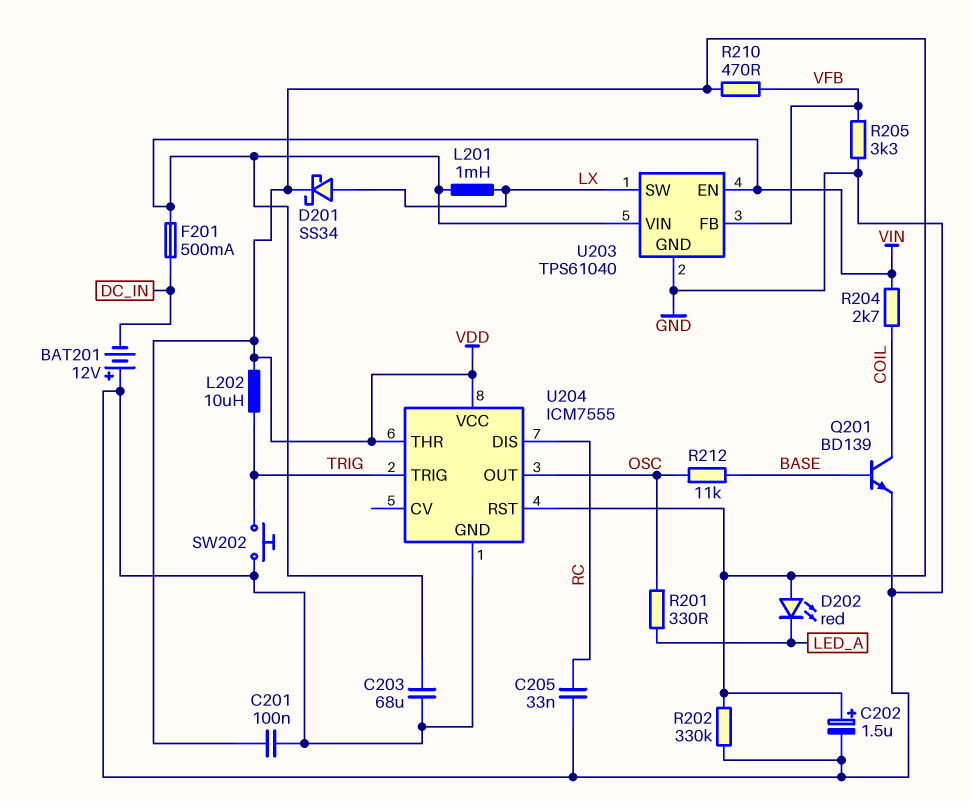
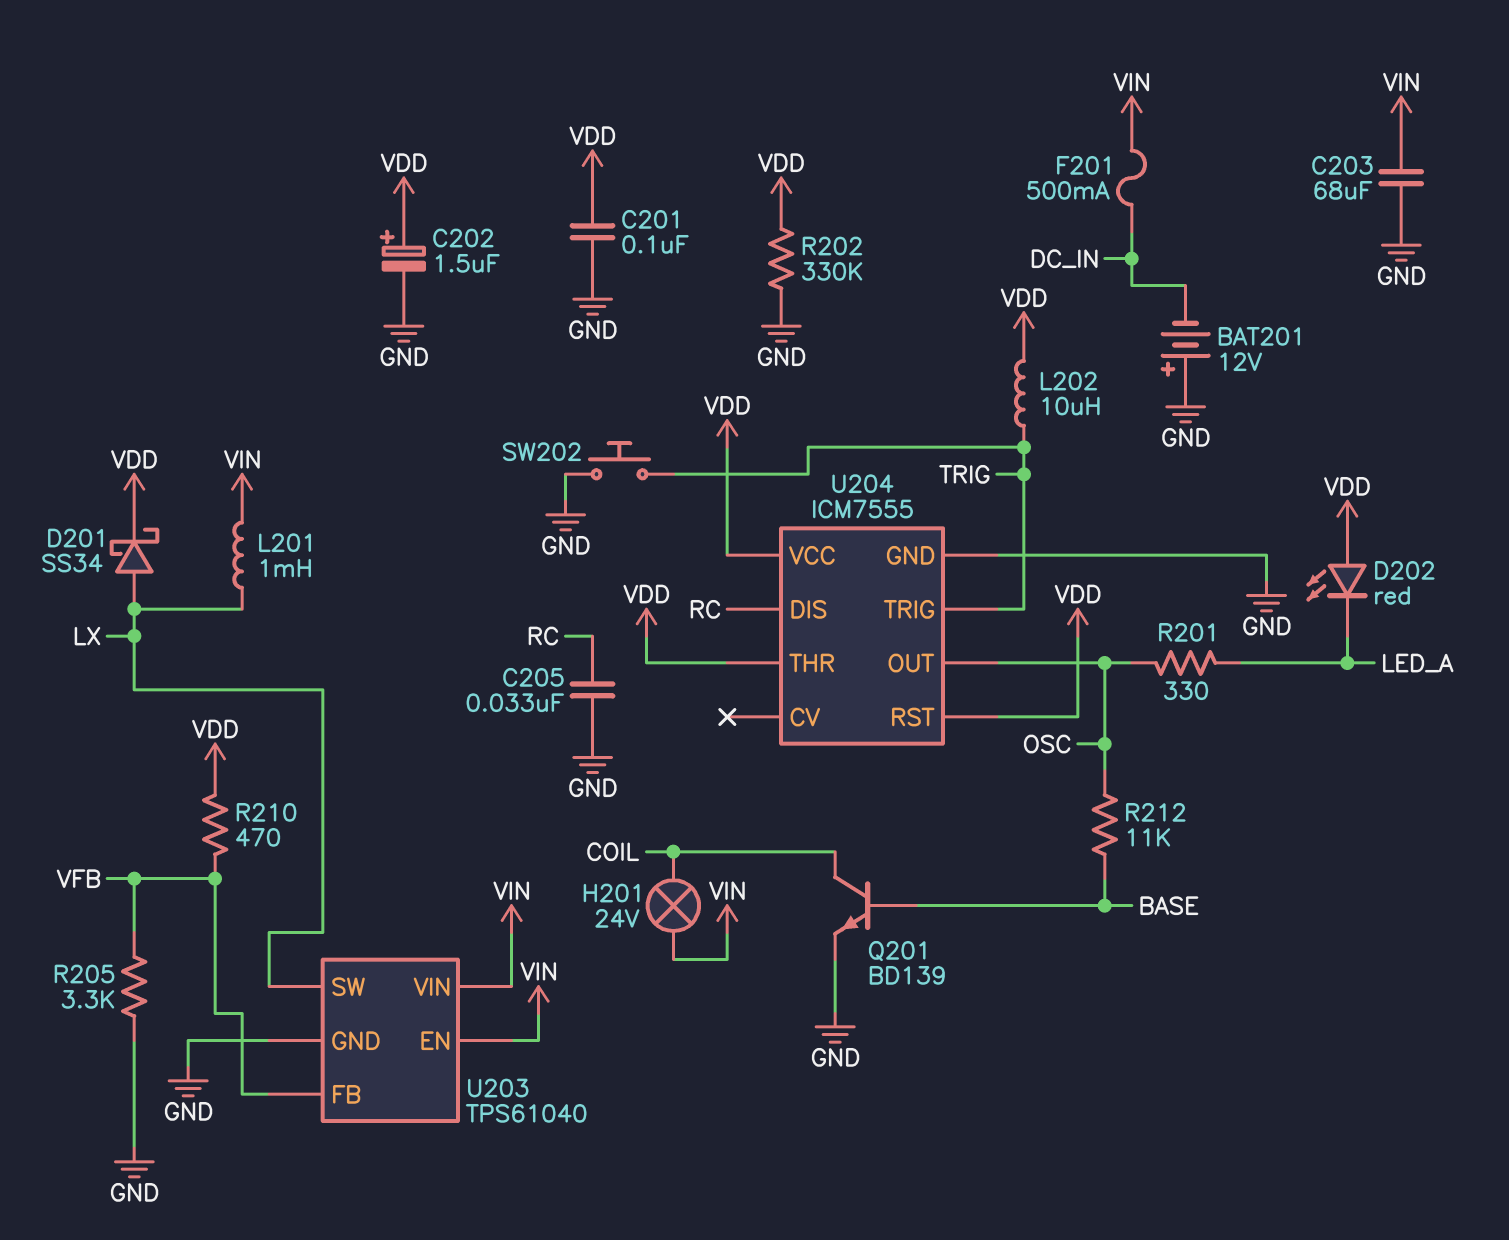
H201: none -> lamp 24V (COIL, VIN)
R204: 2.7k (COIL, VIN) -> none

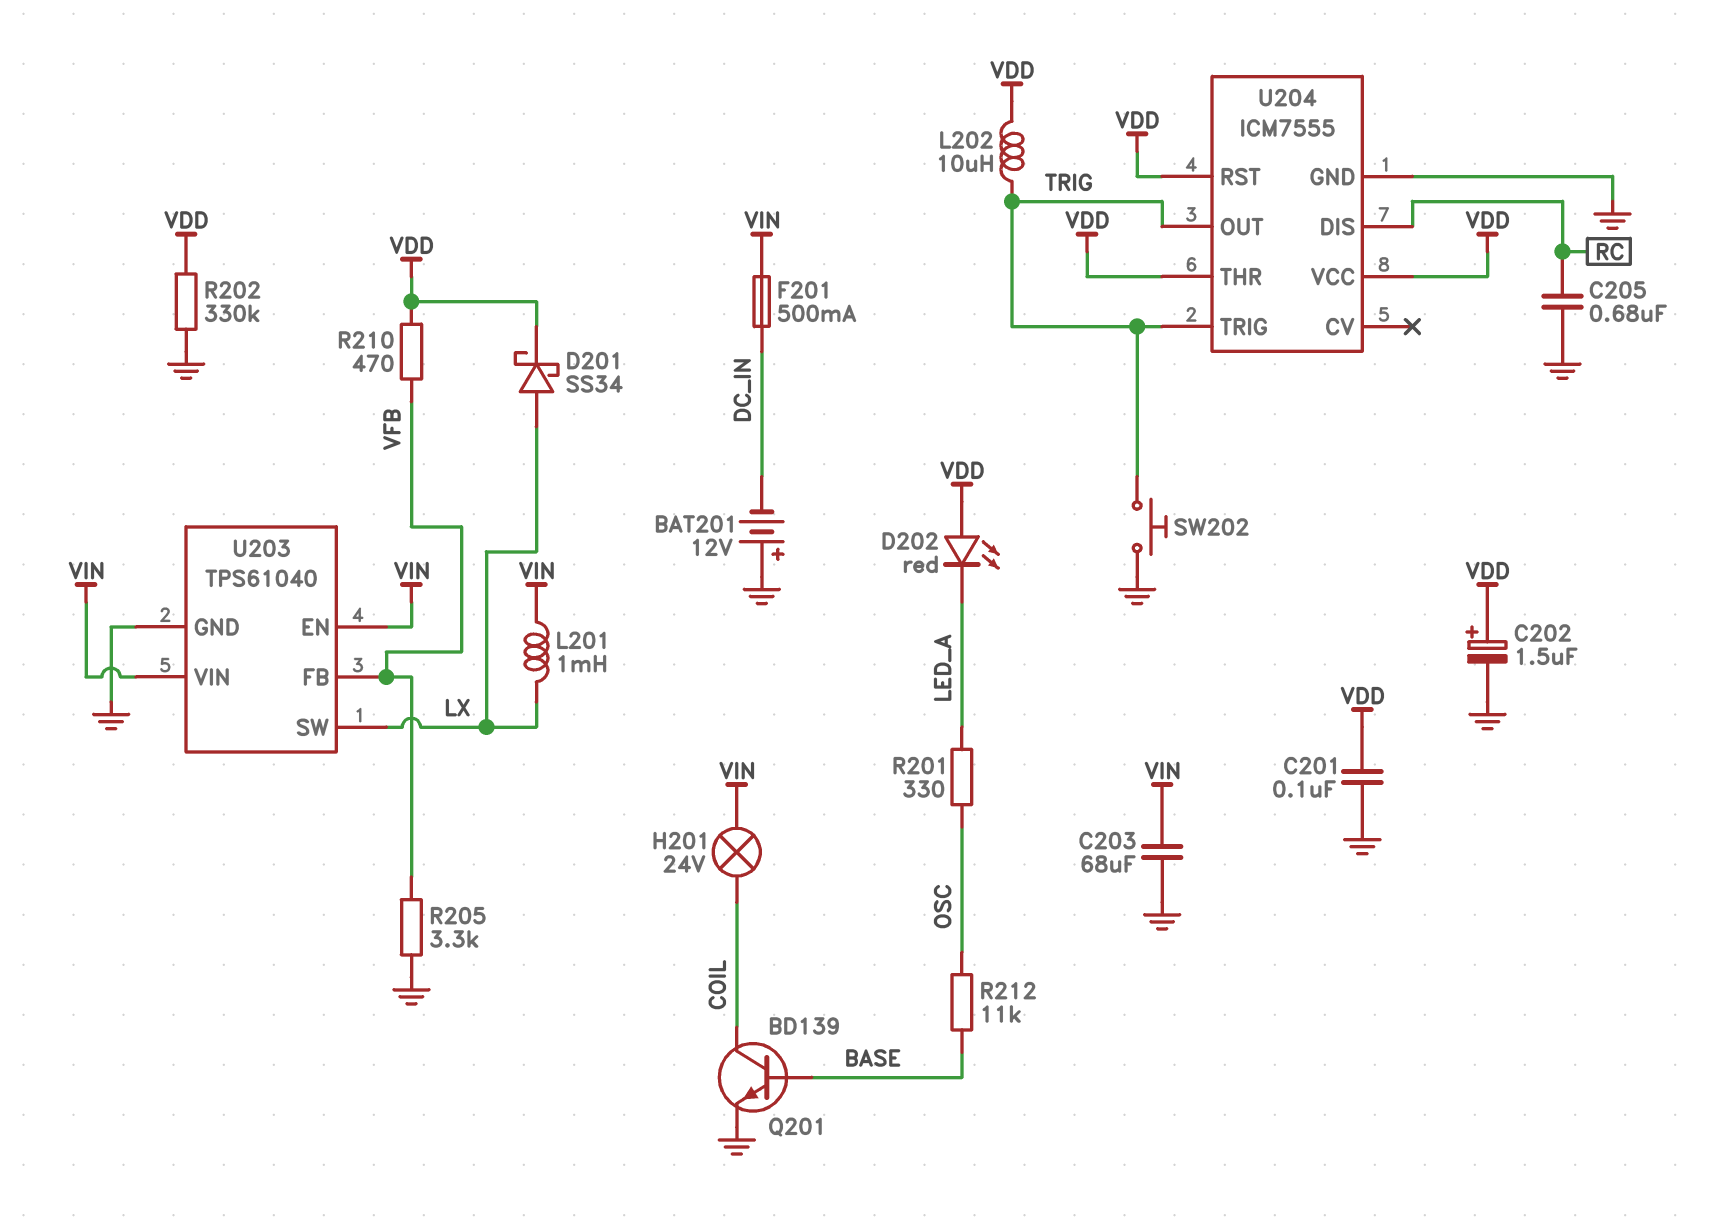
C205: 33nF (GND, RC) -> 680nF (GND, RC)
U204 pin OUT: OSC -> TRIG

